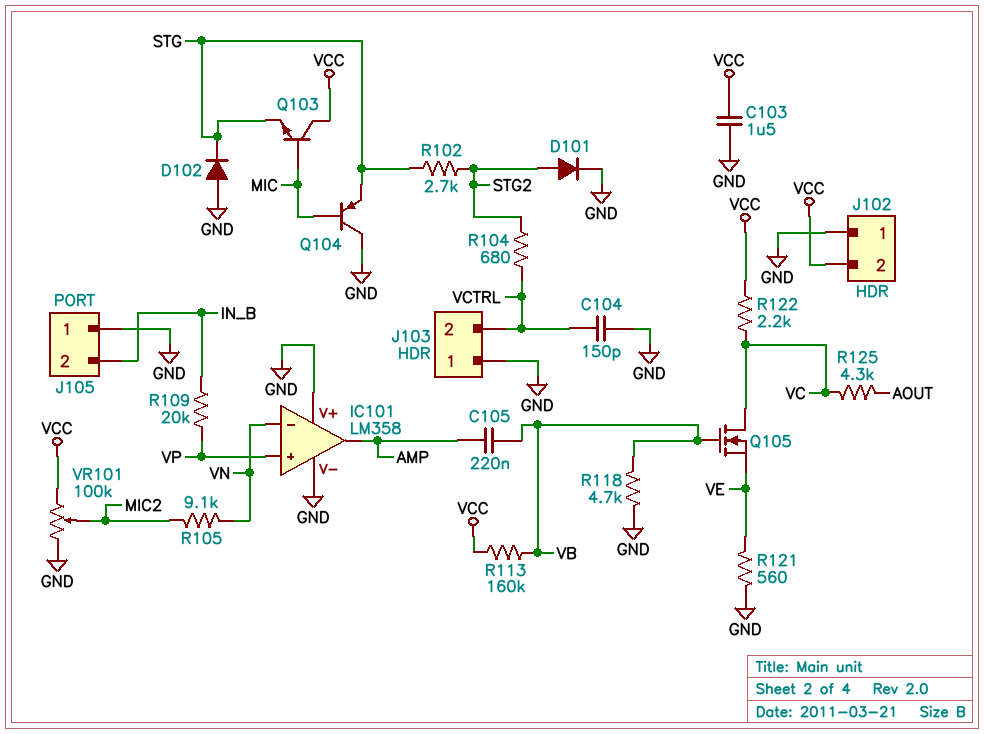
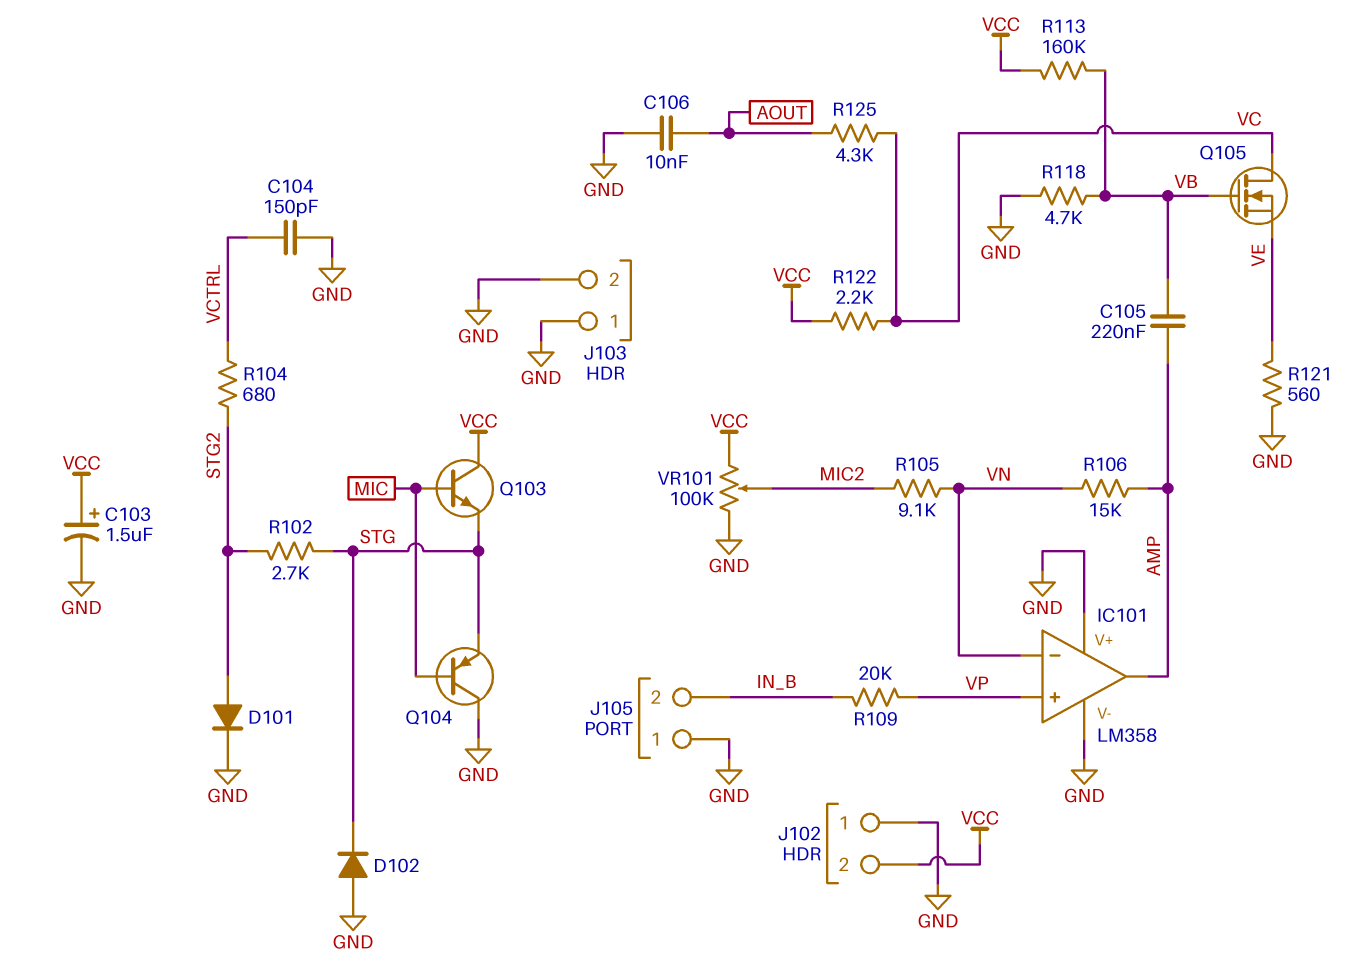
C103: 1.5uF (GND, VCC) -> 1.5uF (plus VCC, minus GND)
C106: none -> 10nF (AOUT, GND)
J103 pin 2: VCTRL -> GND
R106: none -> 15k (AMP, VN)

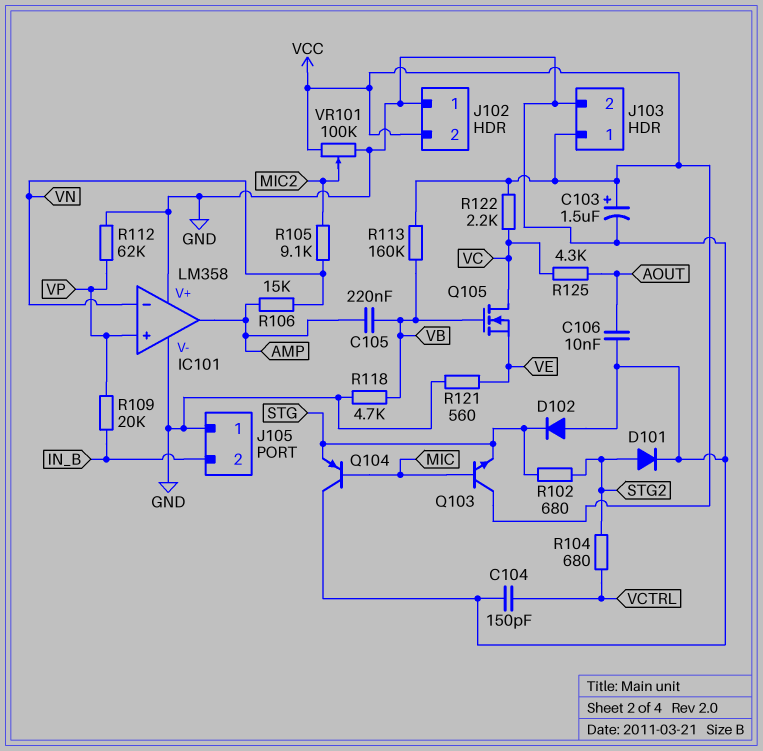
J103 pin 1: GND -> VCC
R102: 2.7k (STG, STG2) -> 680 (STG, STG2)
R112: none -> 62k (GND, VP)

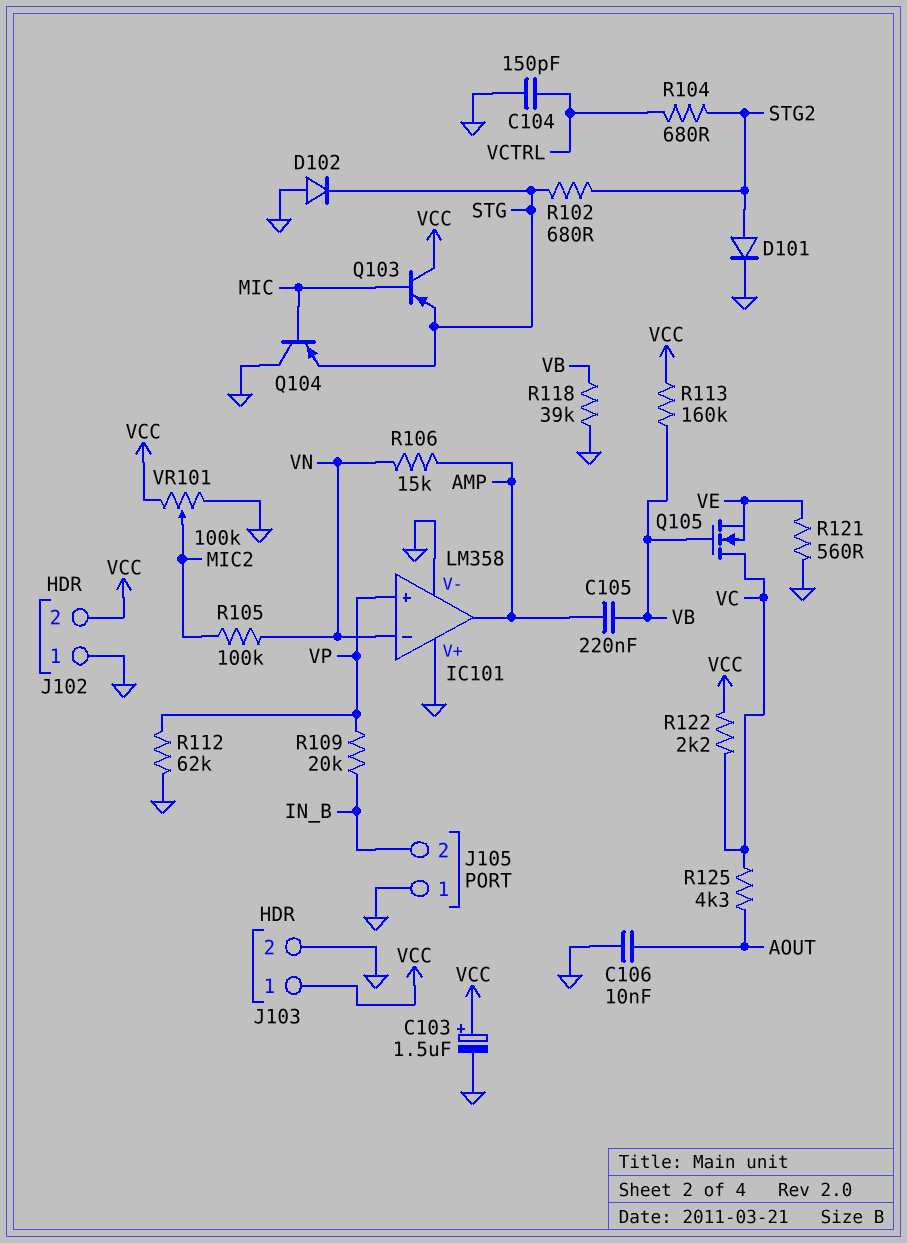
Q103: NPN (B MIC, C VCC, E STG) -> PNP (B MIC, C VCC, E STG)
R105: 9.1k (MIC2, VN) -> 100k (MIC2, VN)
R118: 4.7k (GND, VB) -> 39k (GND, VB)

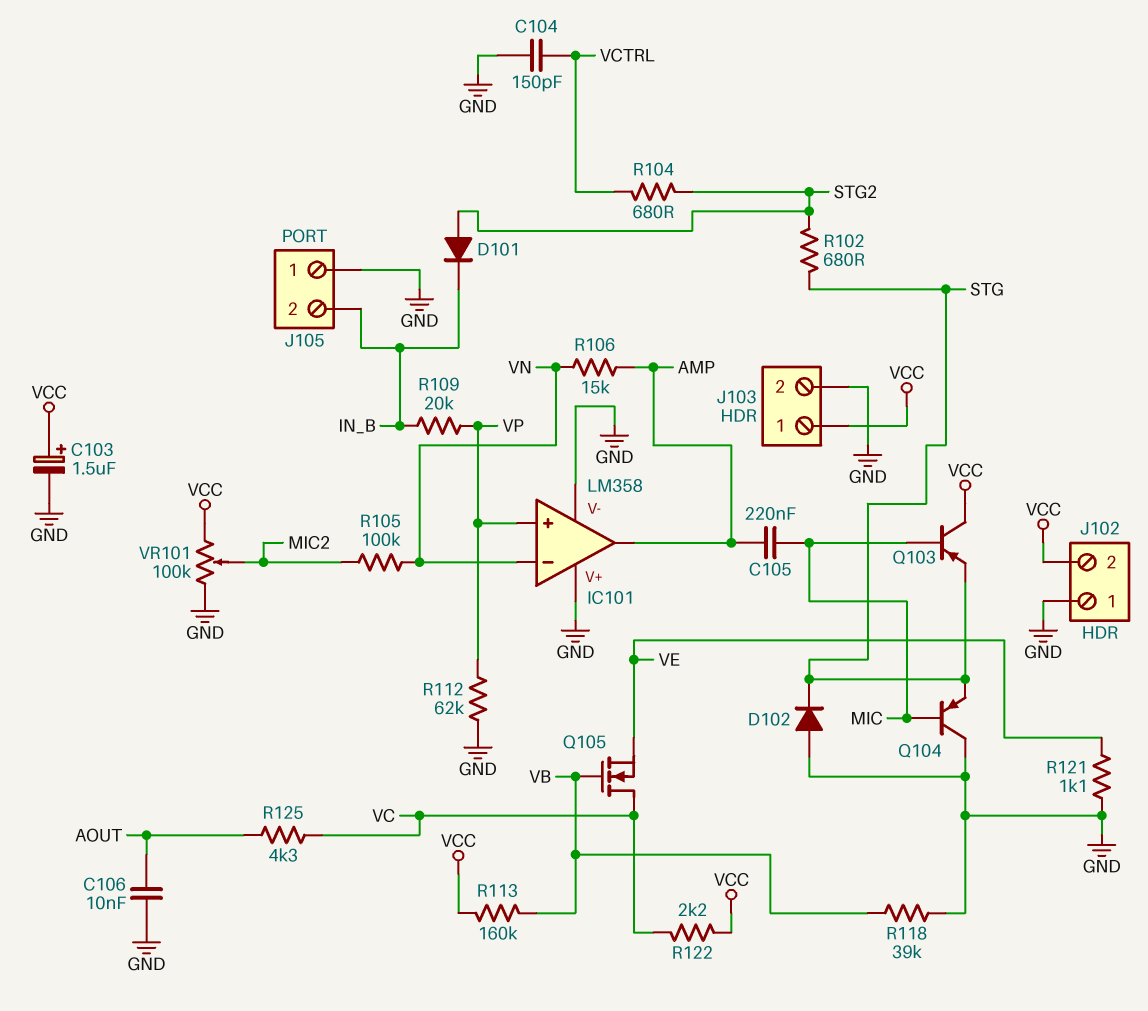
C105: 220nF (AMP, VB) -> 220nF (AMP, MIC)
D101: diode (A STG2, K GND) -> diode (A STG2, K IN_B)
R121: 560 (GND, VE) -> 1.1k (GND, VE)

